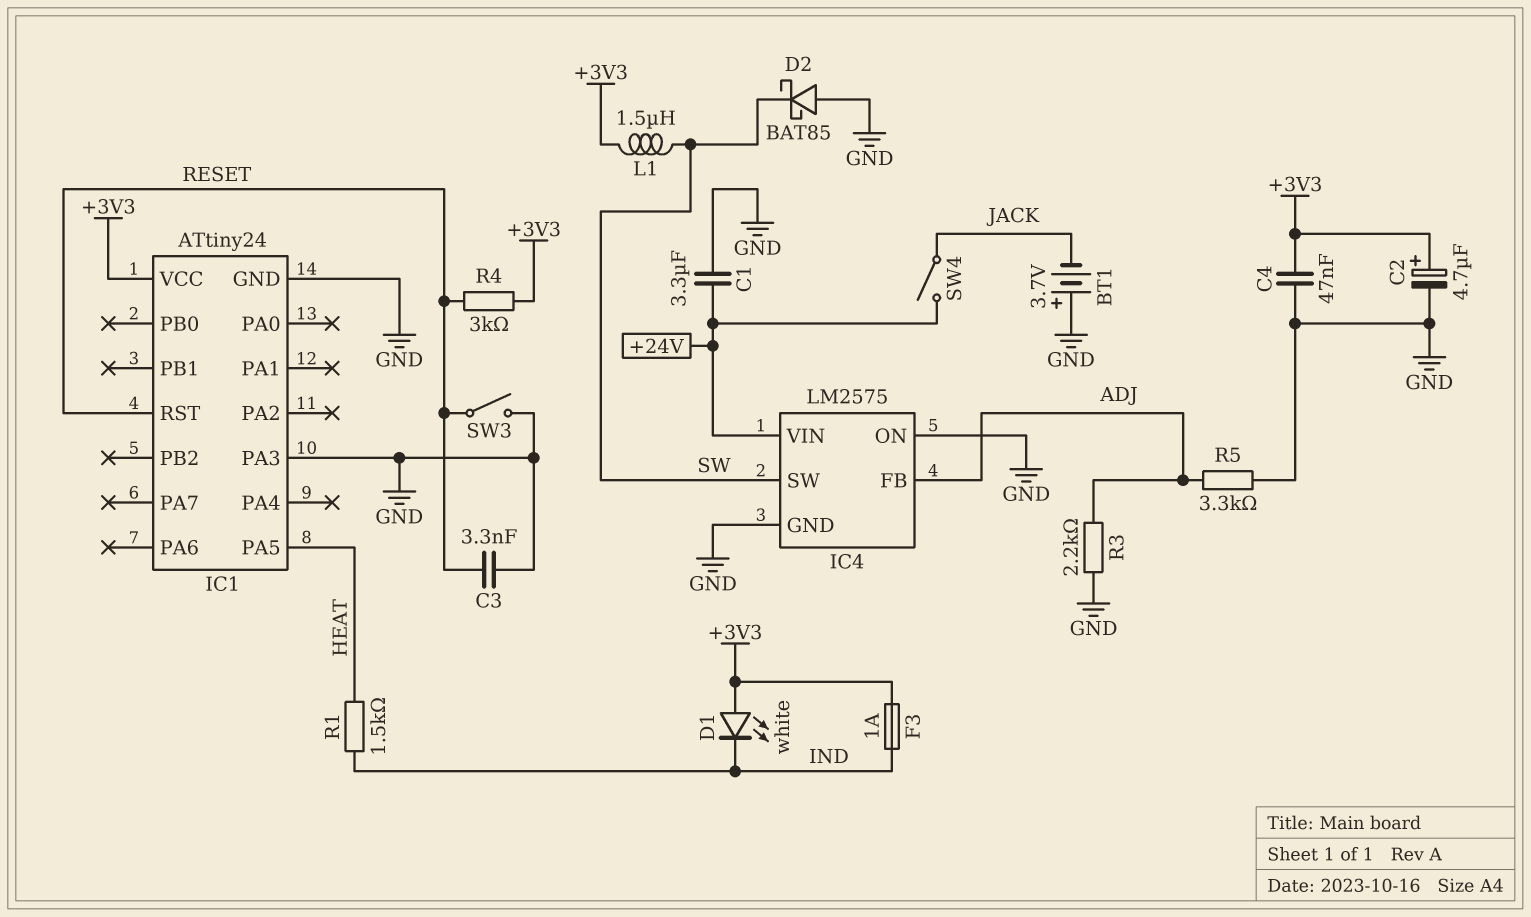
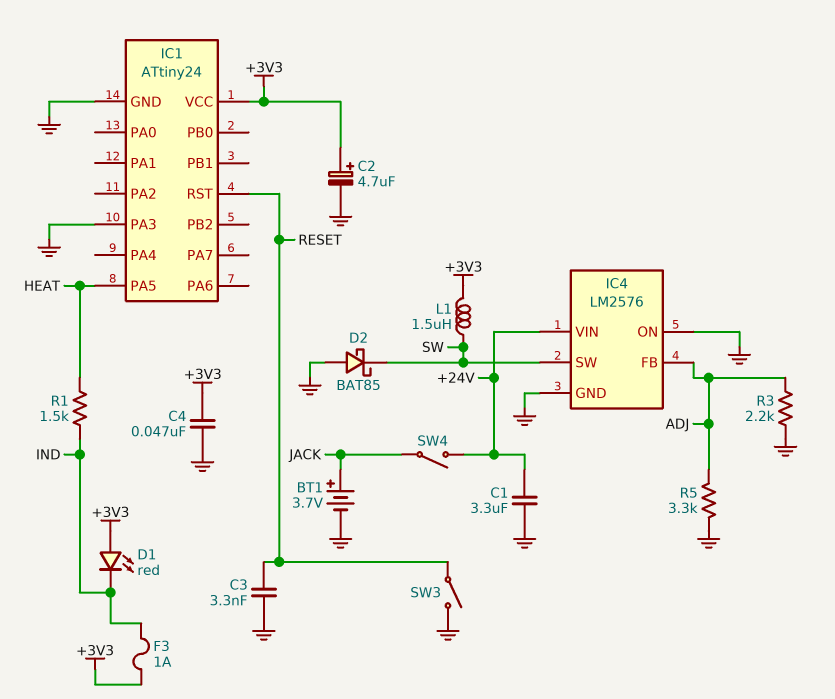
BT1: 3.7V (plus GND, minus JACK) -> 3.7V (plus JACK, minus GND)
D1: LED white (A +3V3, K IND) -> LED red (A +3V3, K IND)
IC4: LM2575 -> LM2576
R4: 3k (+3V3, RESET) -> none

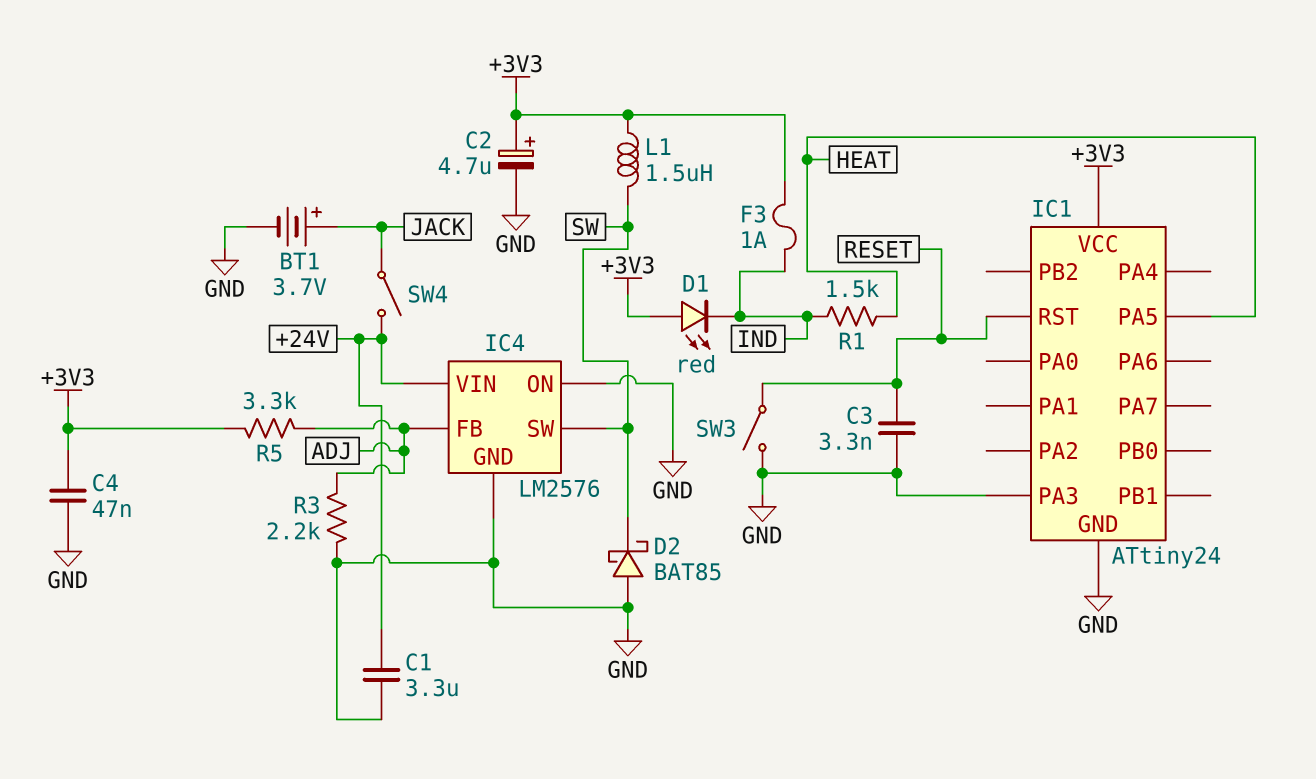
R5: 3.3k (ADJ, GND) -> 3.3k (+3V3, ADJ)

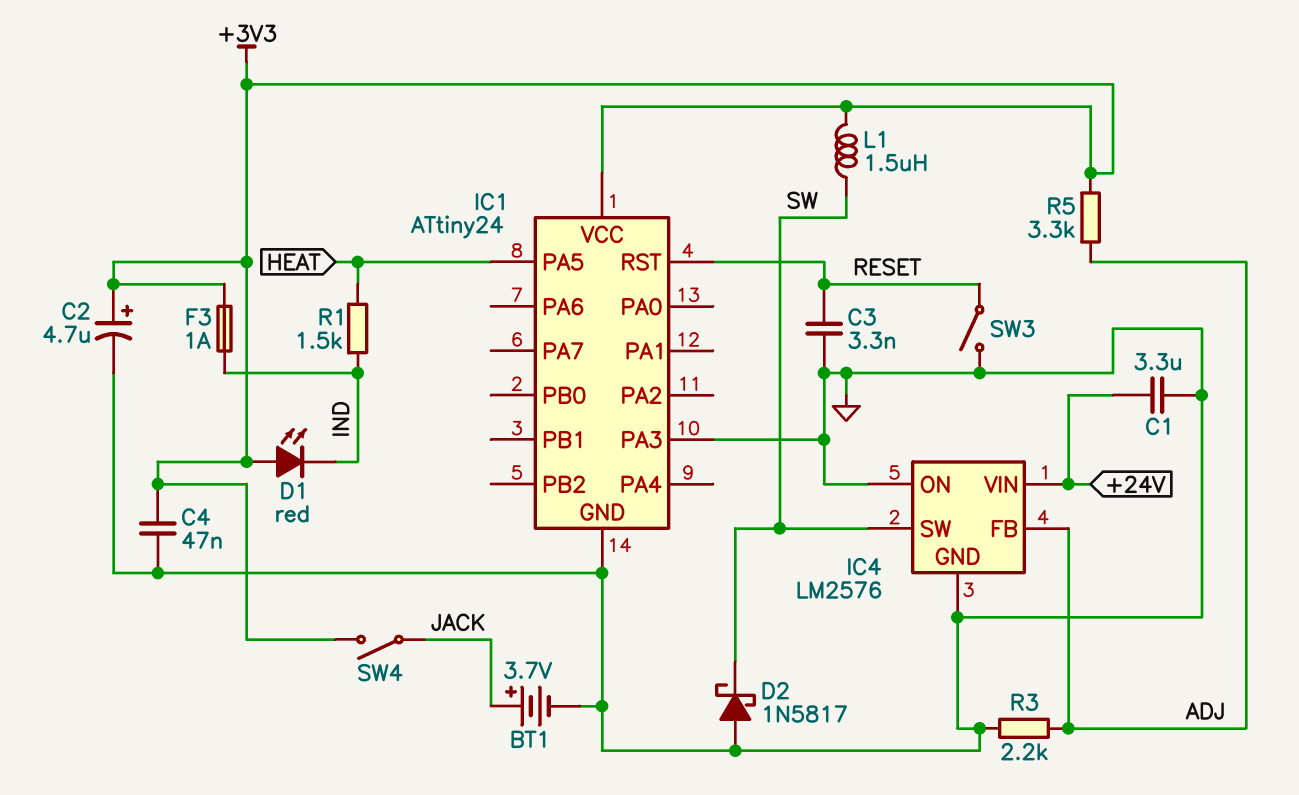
D2: schottky BAT85 (A GND, K SW) -> schottky 1N5817 (A GND, K SW)
SW4: switch (+24V, JACK) -> switch (+3V3, JACK)

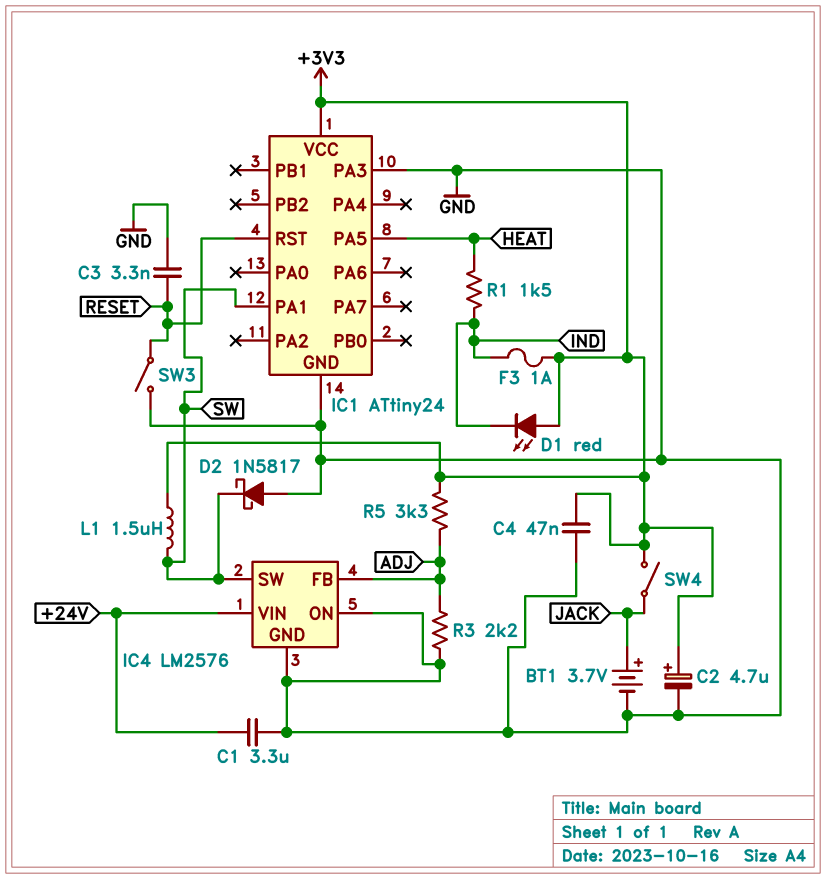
IC1 pin PA1: none -> SW

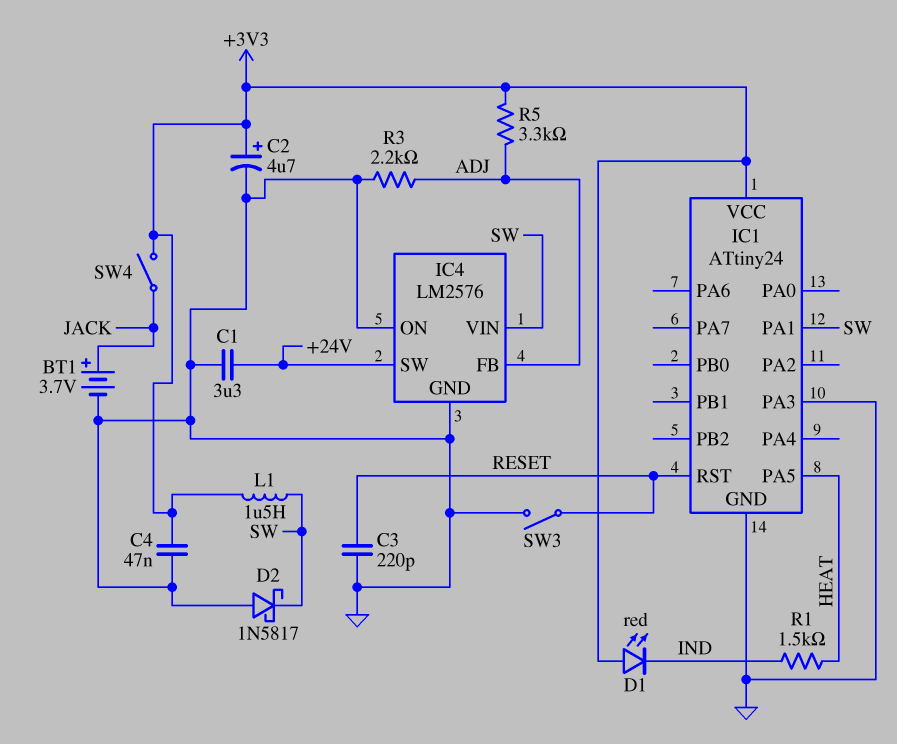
C3: 3.3nF (GND, RESET) -> 220pF (GND, RESET)
F3: 1A (+3V3, IND) -> none
IC4 pin SW: SW -> +24V
IC4 pin VIN: +24V -> SW

